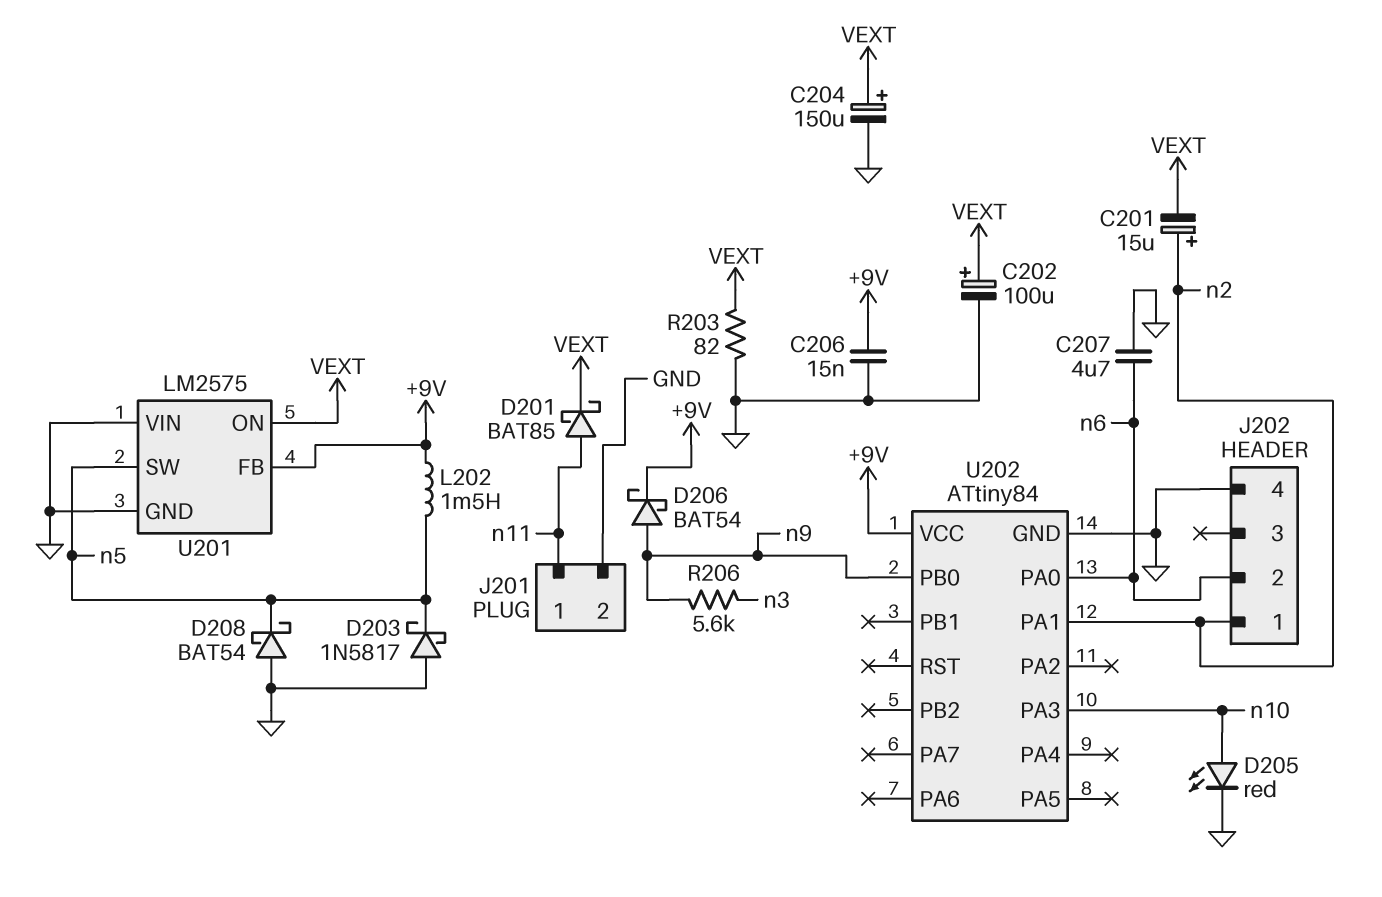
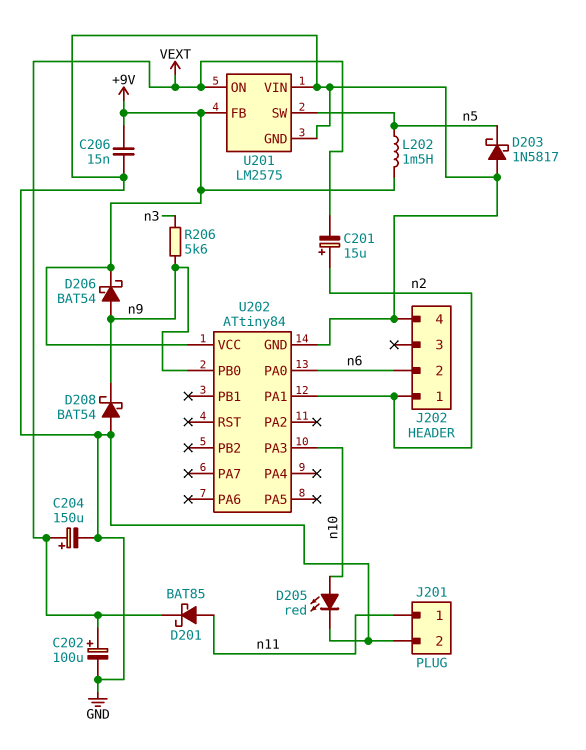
C207: 4.7uF (GND, n6) -> none
D208: schottky BAT54 (A GND, K n5) -> schottky BAT54 (A GND, K n9)
R203: 82 (GND, VEXT) -> none

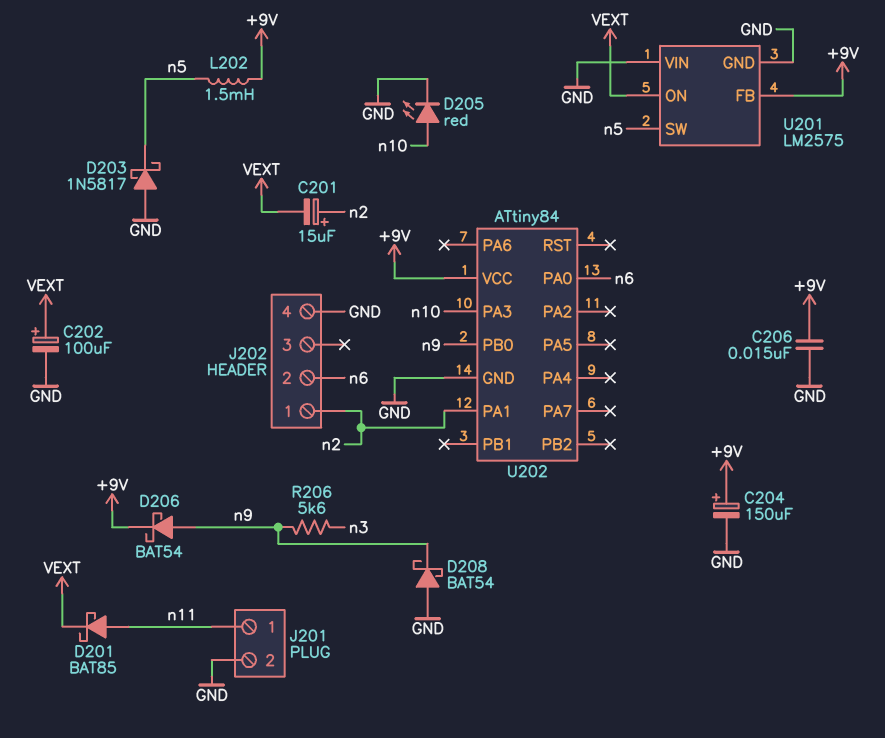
C204: 150uF (plus VEXT, minus GND) -> 150uF (plus +9V, minus GND)

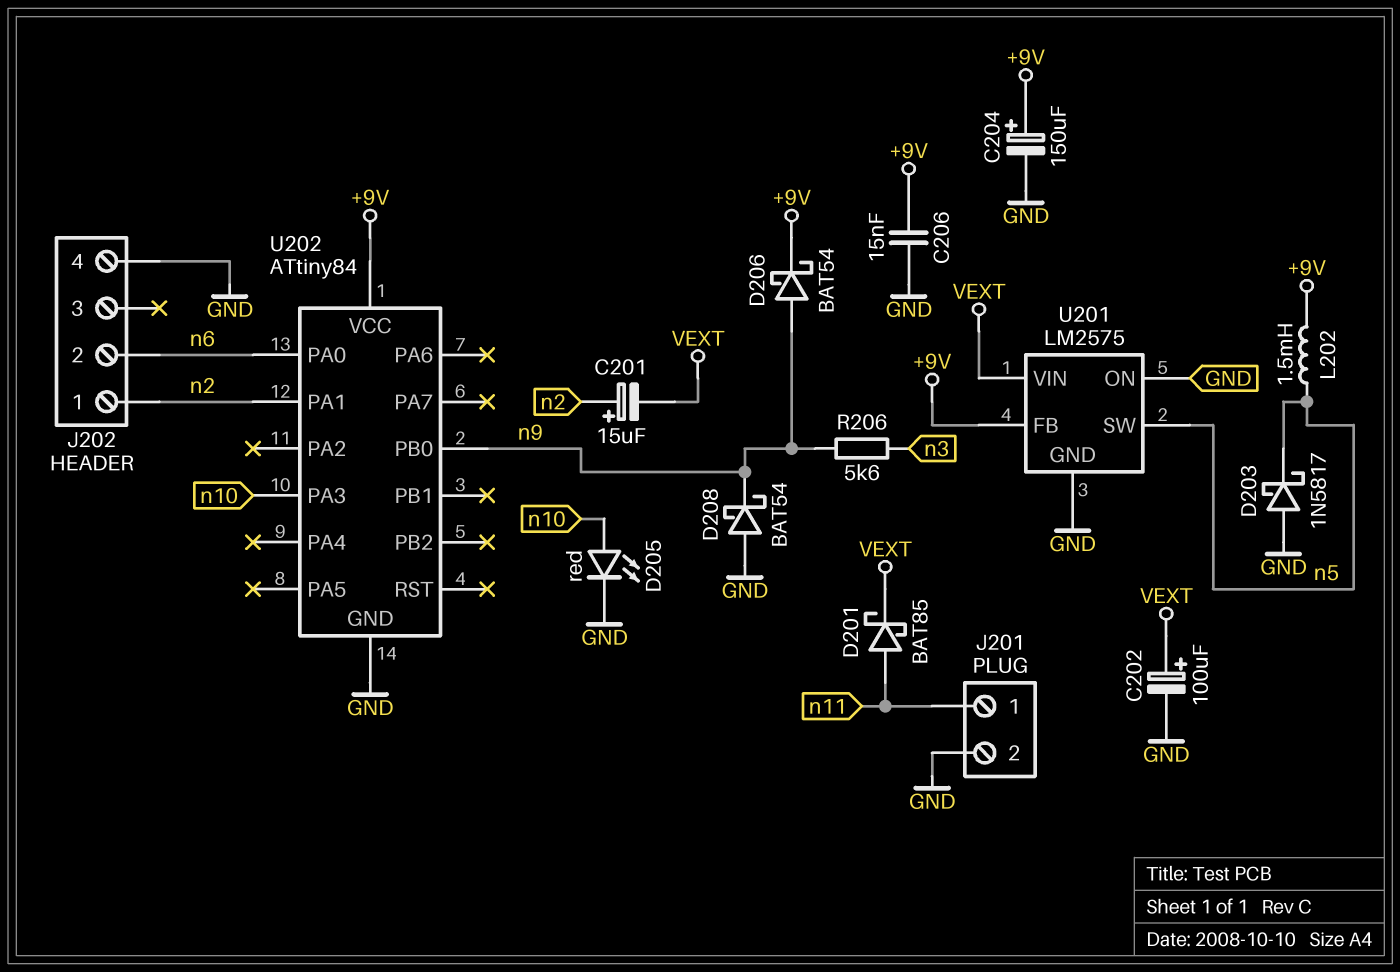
U201 pin ON: VEXT -> GND
U201 pin VIN: GND -> VEXT

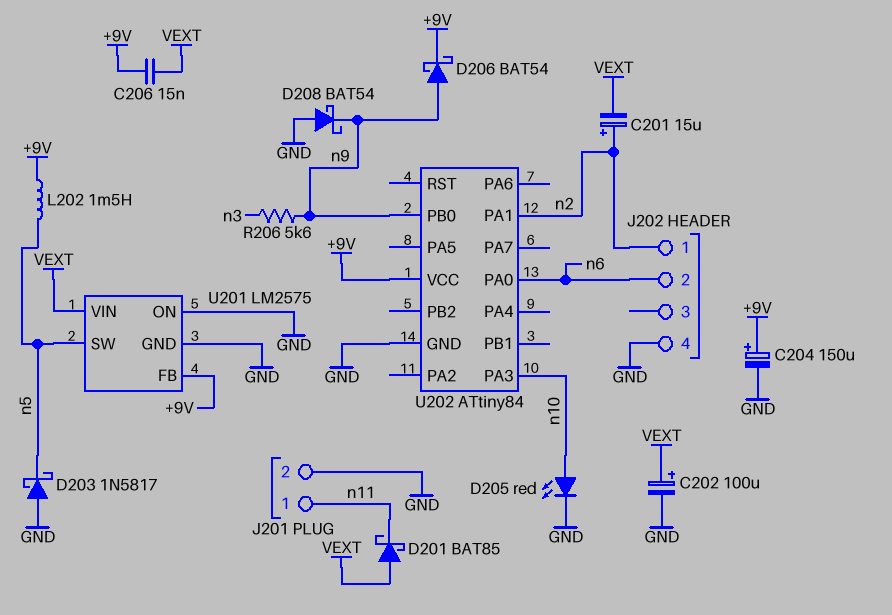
C206: 15nF (+9V, GND) -> 15nF (+9V, VEXT)
D201: schottky BAT85 (A n11, K VEXT) -> schottky BAT85 (A VEXT, K n11)

